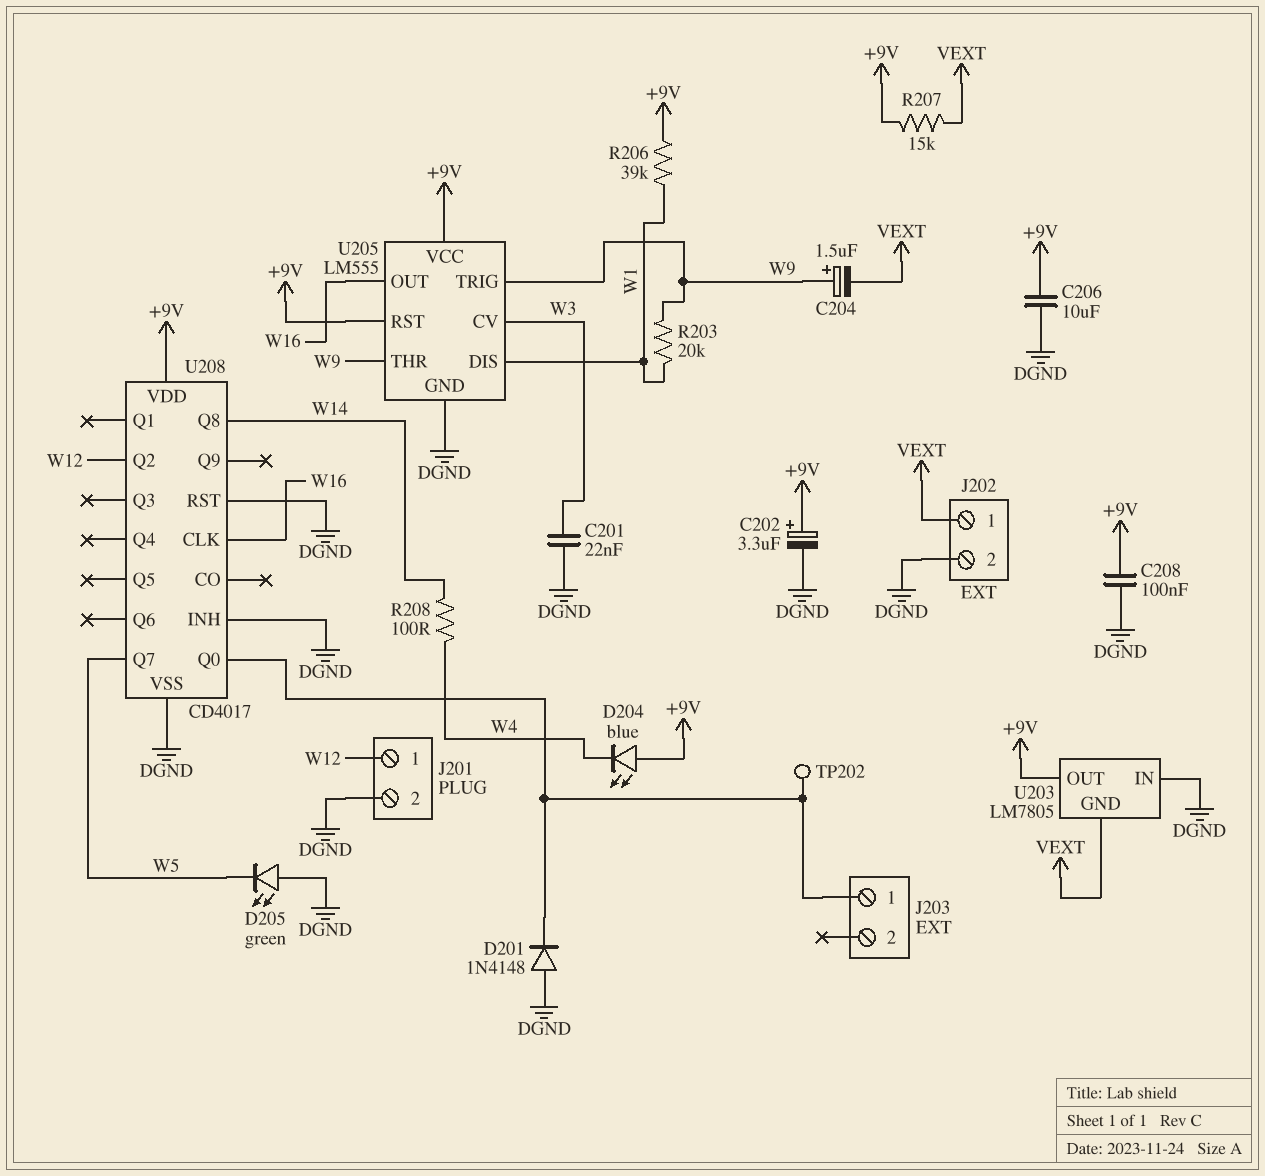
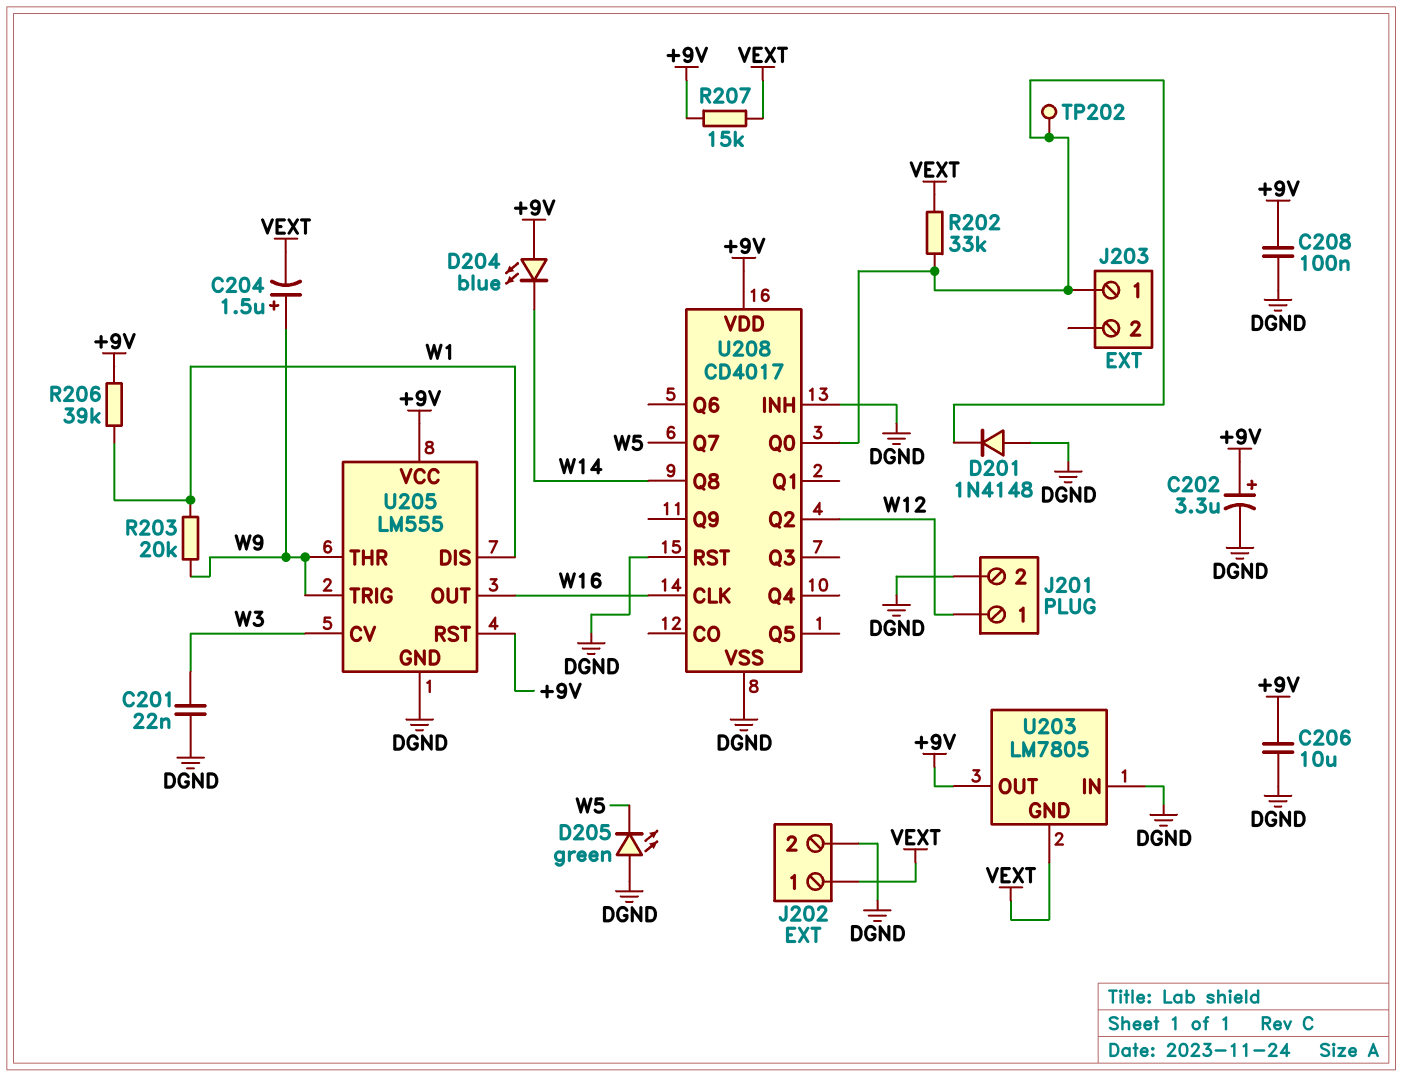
D204: LED blue (A +9V, K W4) -> LED blue (A +9V, K W14)
R202: none -> 33k (J203/1, VEXT)
R208: 100 (W4, W14) -> none

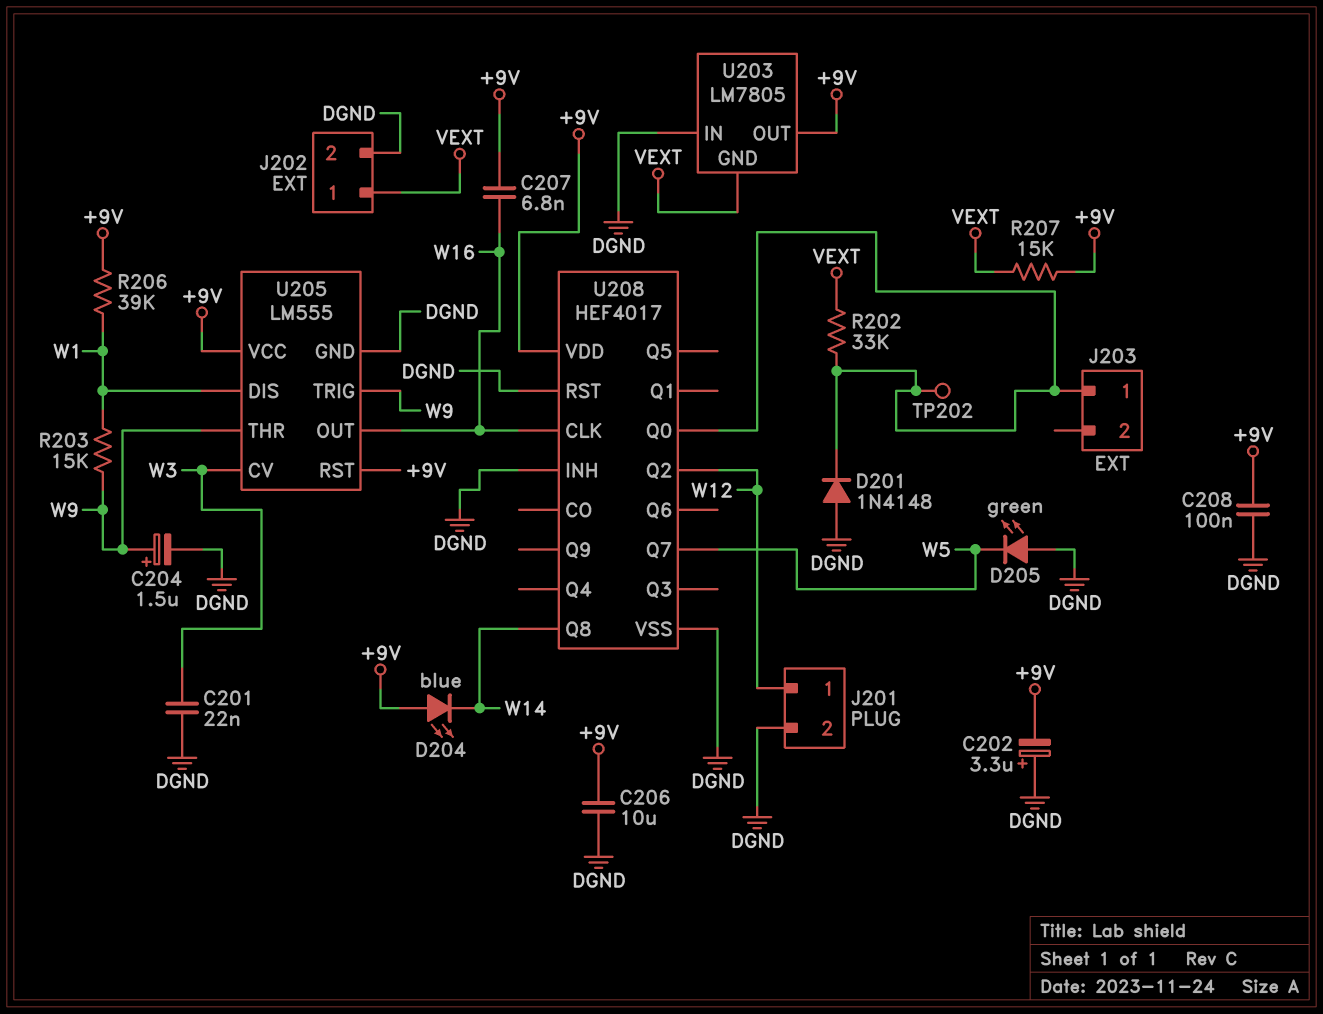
C202: 3.3uF (plus +9V, minus DGND) -> 3.3uF (plus DGND, minus +9V)
C204: 1.5uF (plus W9, minus VEXT) -> 1.5uF (plus W9, minus DGND)
C207: none -> 6.8nF (+9V, W16)
R203: 20k (W1, W9) -> 15k (W1, W9)
U208: CD4017 -> HEF4017

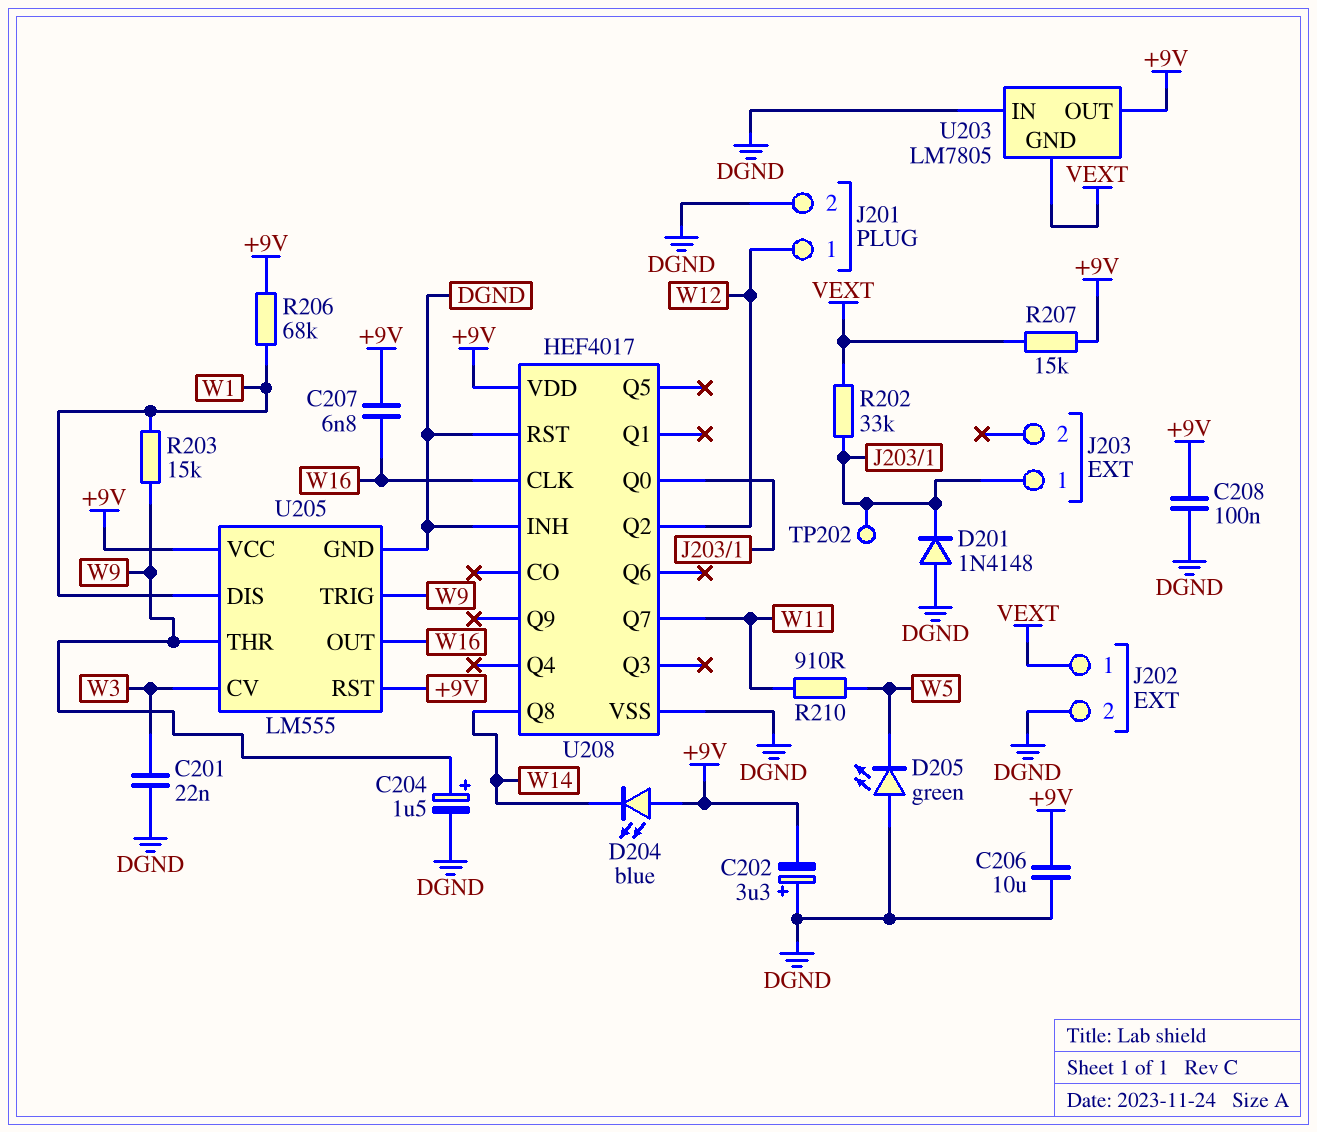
R206: 39k (+9V, W1) -> 68k (+9V, W1)
R210: none -> 910 (W5, W11)
U208 pin Q7: W5 -> W11

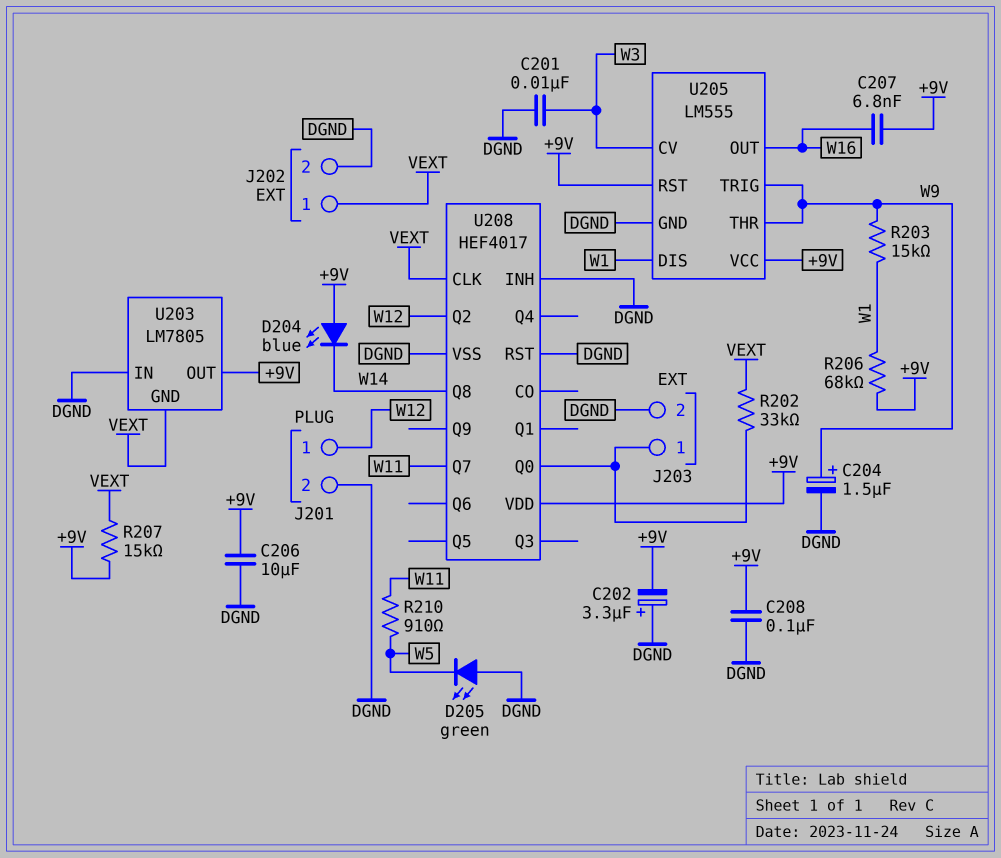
C201: 22nF (DGND, W3) -> 10nF (DGND, W3)
D201: diode 1N4148 (A DGND, K J203/1) -> none
J203 pin 2: none -> DGND
TP202: test point (J203/1) -> none
U208 pin CLK: W16 -> VEXT

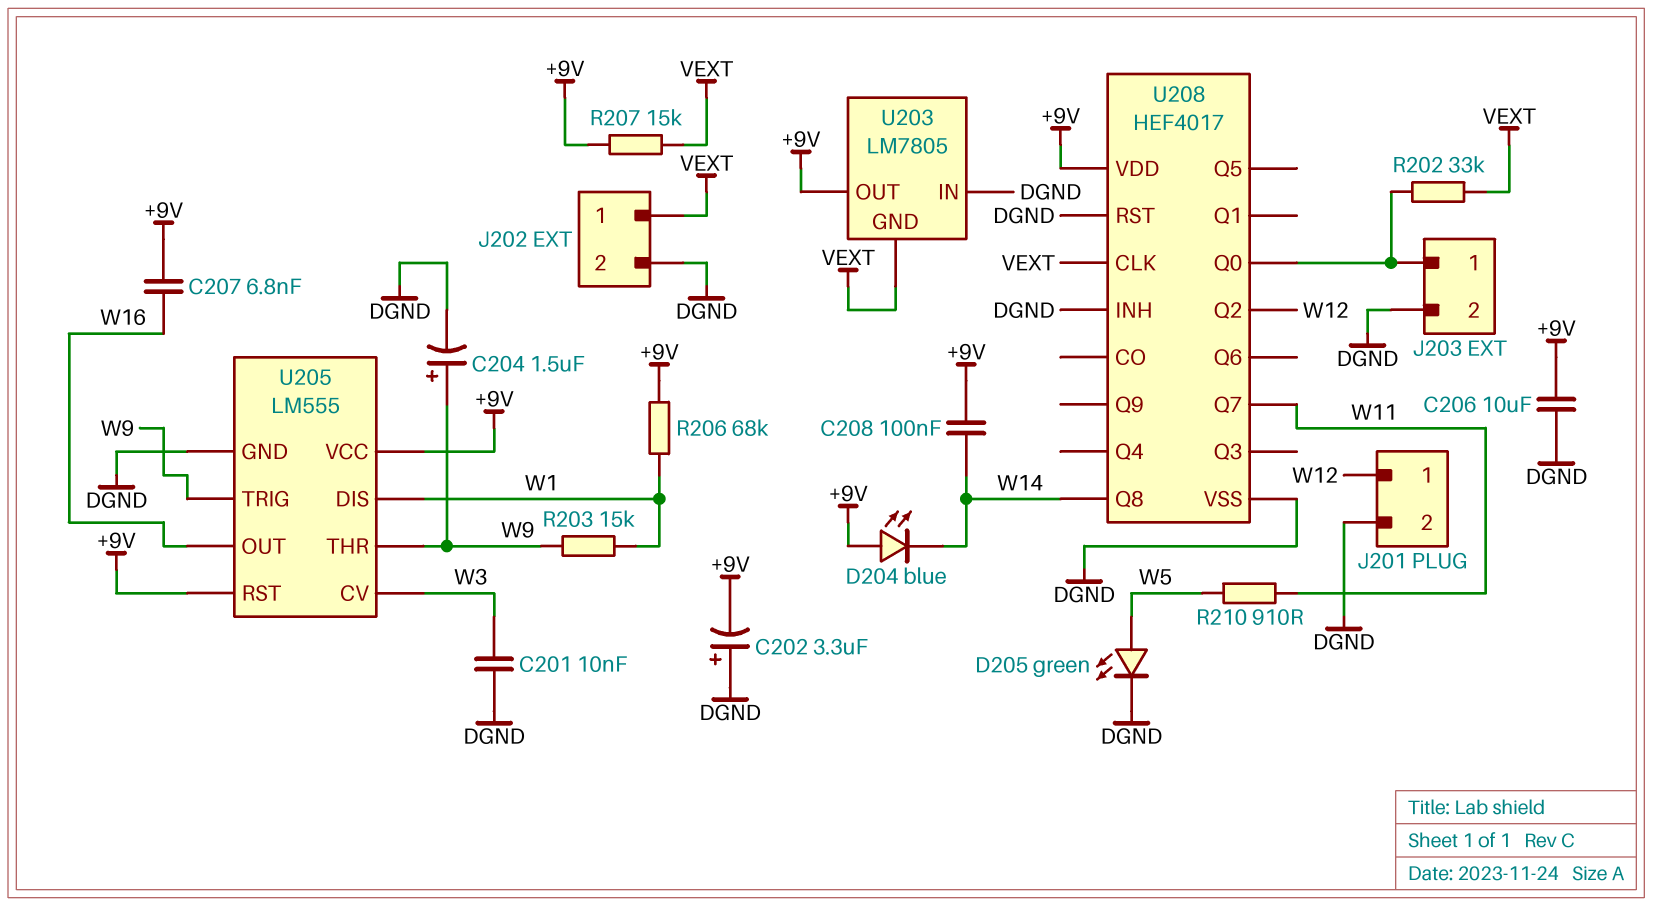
C208: 100nF (+9V, DGND) -> 100nF (+9V, W14)
D205: LED green (A DGND, K W5) -> LED green (A W5, K DGND)

